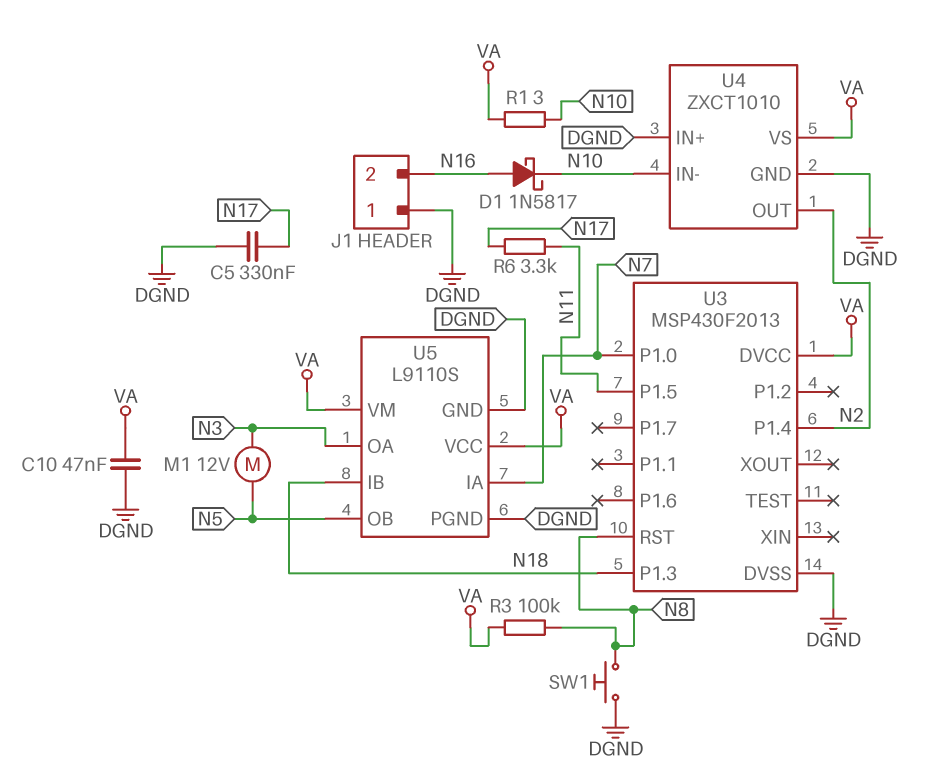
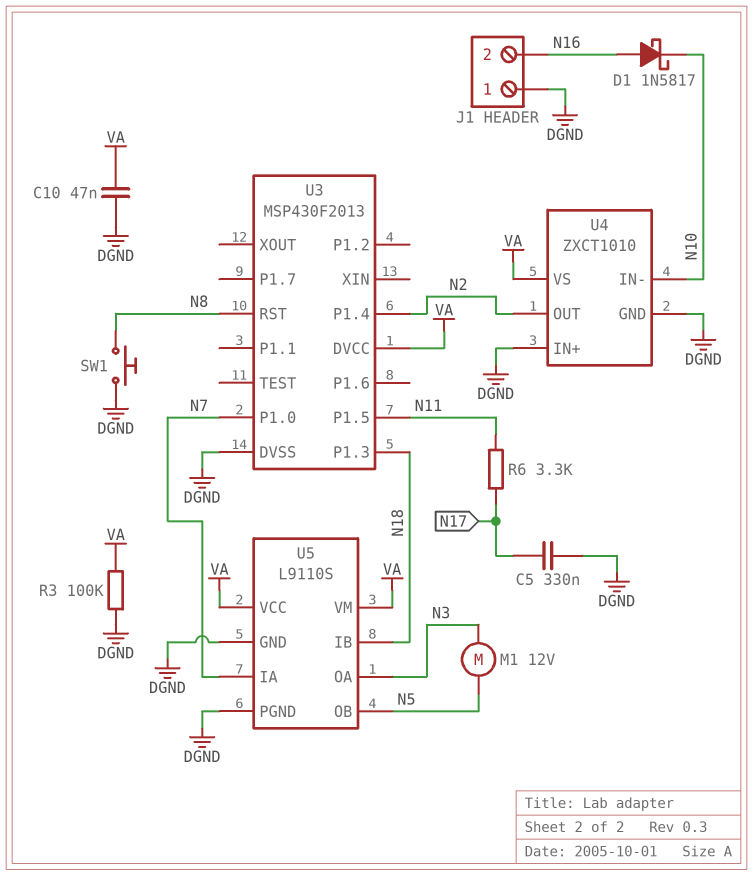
R1: 3 (N10, VA) -> none
R3: 100k (N8, VA) -> 100k (DGND, VA)

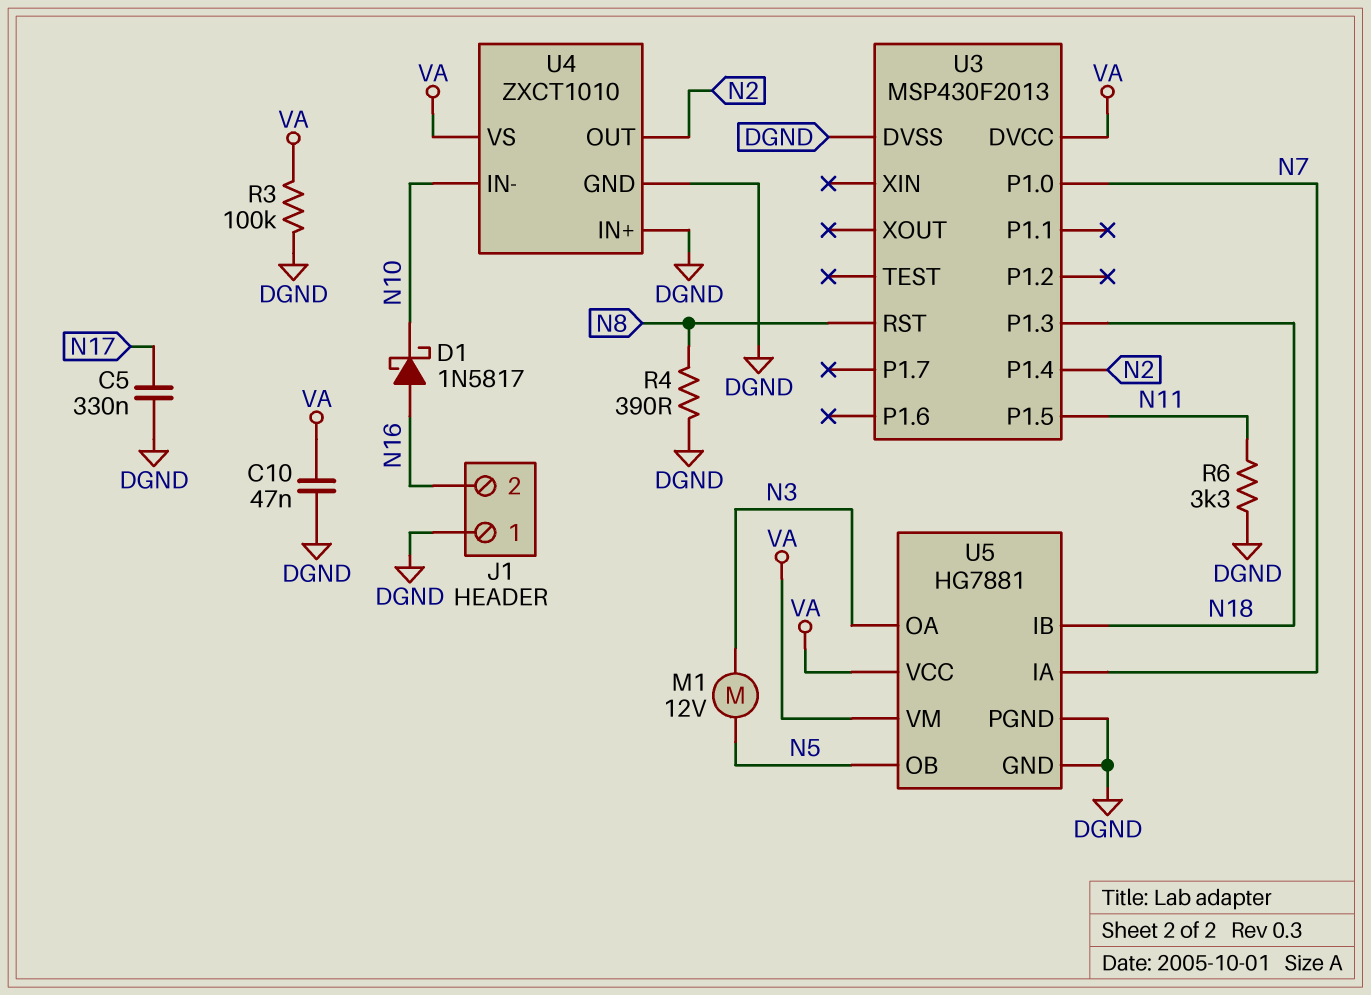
R4: none -> 390 (DGND, N8)
R6: 3.3k (N11, N17) -> 3.3k (DGND, N11)
SW1: button (DGND, N8) -> none
U5: L9110S -> HG7881

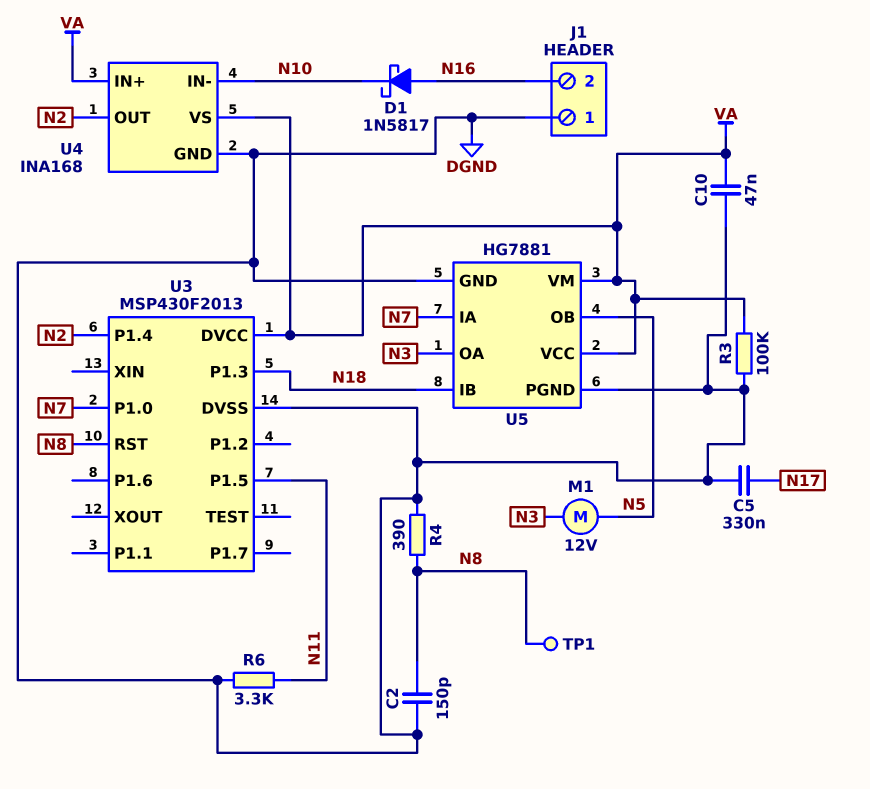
C2: none -> 150pF (DGND, N8)
TP1: none -> test point (N8)
U4: ZXCT1010 -> INA168
U4 pin IN+: DGND -> VA

